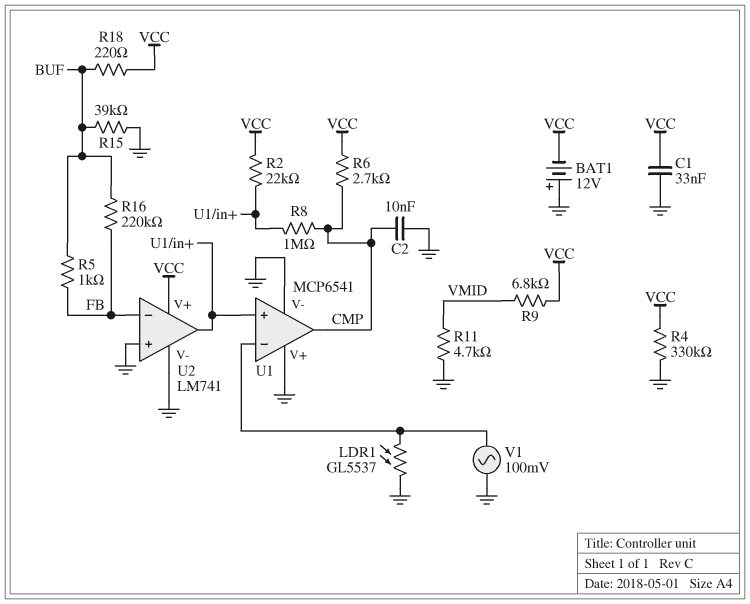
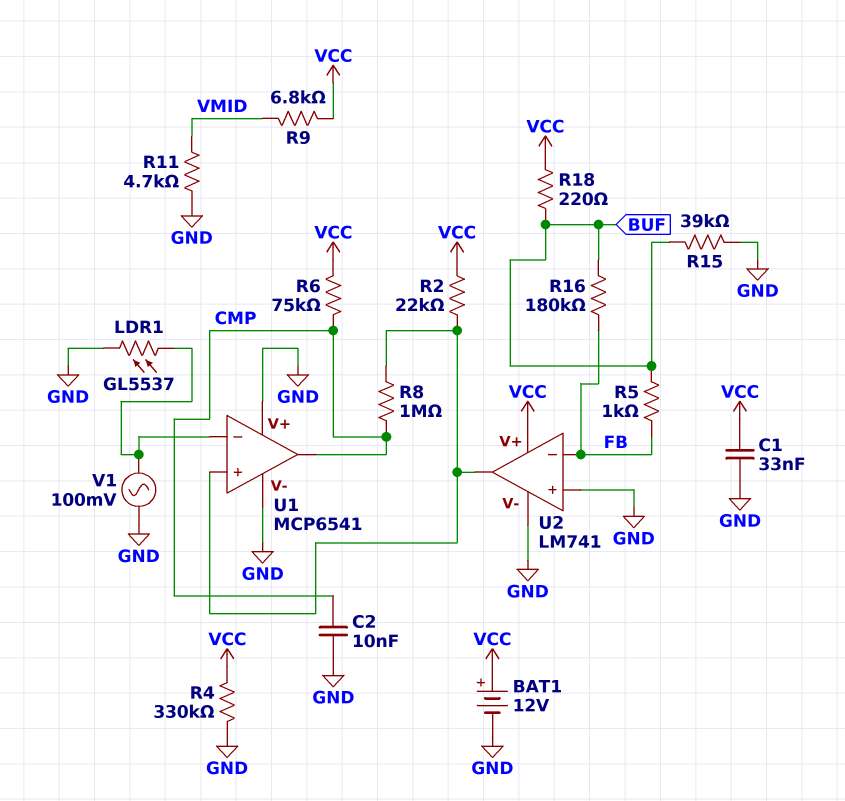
BAT1: 12V (plus GND, minus VCC) -> 12V (plus VCC, minus GND)
R6: 2.7k (CMP, VCC) -> 75k (CMP, VCC)
R16: 220k (BUF, FB) -> 180k (BUF, FB)

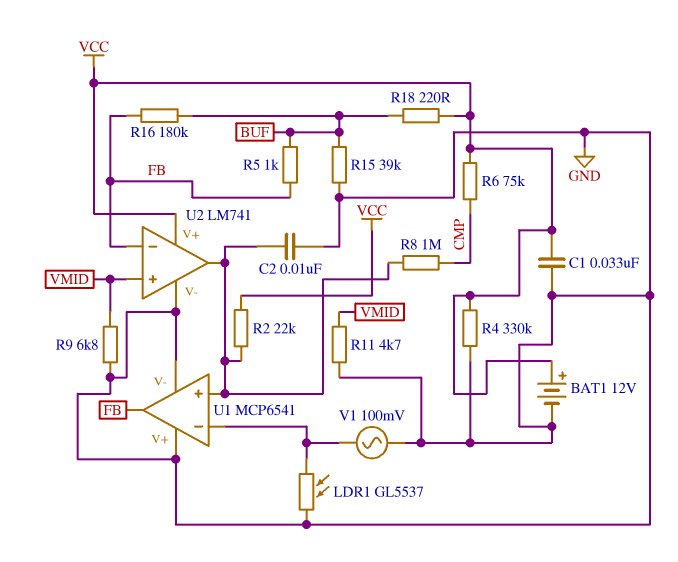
C2: 10nF (CMP, GND) -> 10nF (GND, U1/in+)
R9: 6.8k (VCC, VMID) -> 6.8k (GND, VMID)
U1 pin out: CMP -> FB
U2 pin in+: GND -> VMID

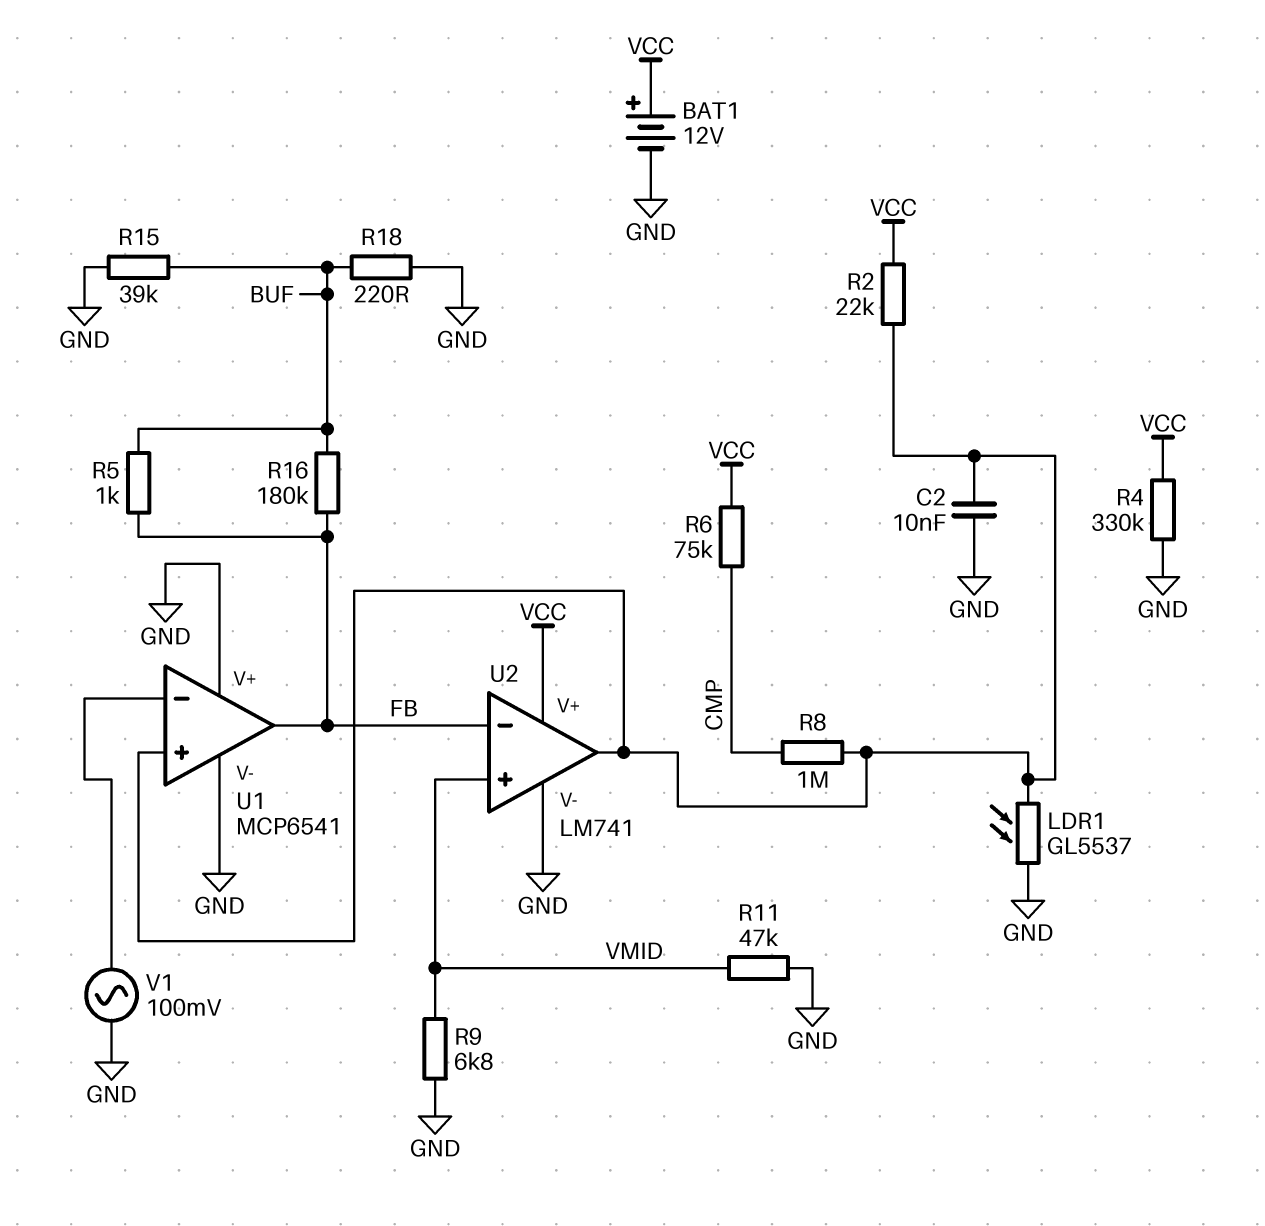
C1: 33nF (GND, VCC) -> none
LDR1: GL5537 (GND, U1/in-) -> GL5537 (GND, U1/in+)
R11: 4.7k (GND, VMID) -> 47k (GND, VMID)
R18: 220 (BUF, VCC) -> 220 (BUF, GND)

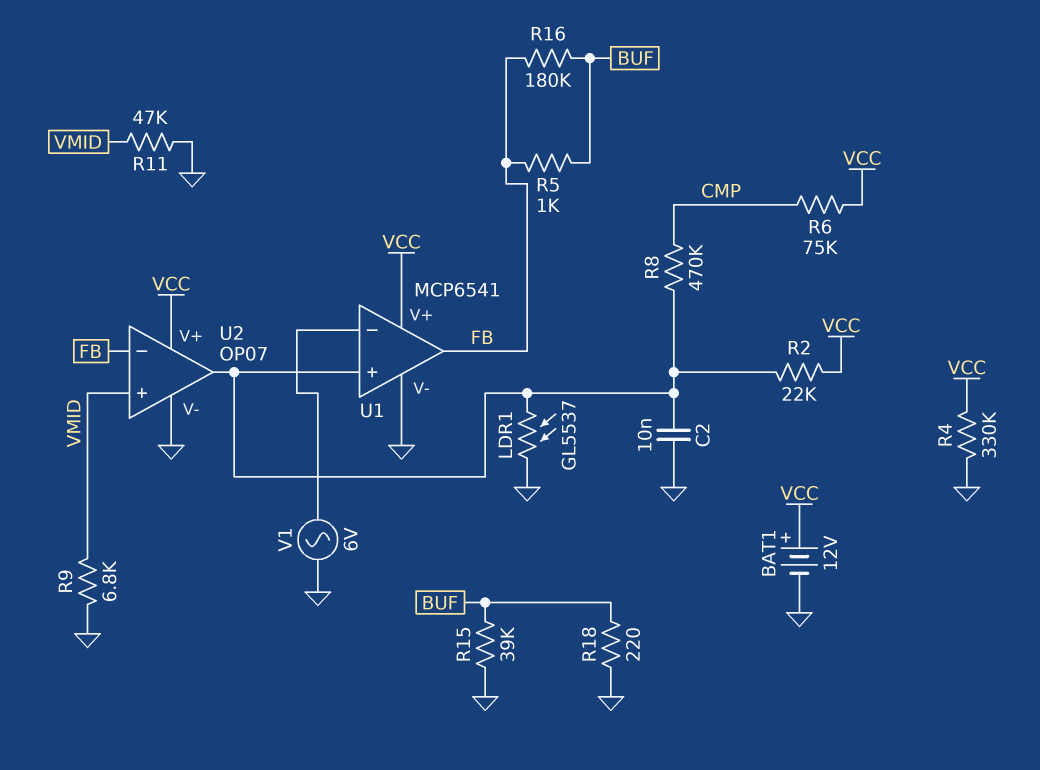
R8: 1M (CMP, U1/in+) -> 470k (CMP, U1/in+)
U1 pin V+: GND -> VCC
U2: LM741 -> OP07
V1: AC 100mV (GND, U1/in-) -> AC 6V (GND, U1/in-)

